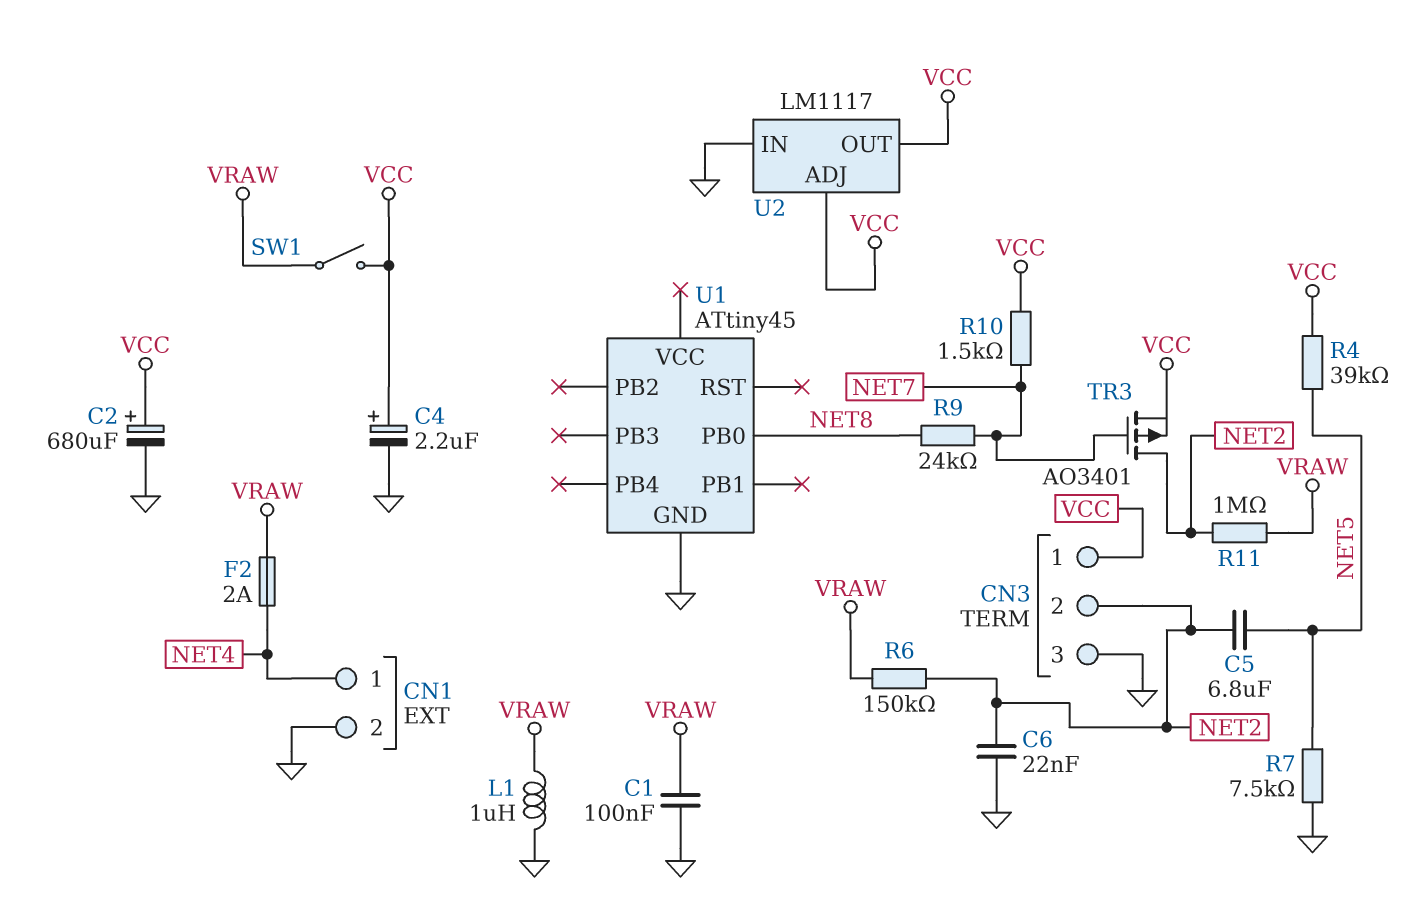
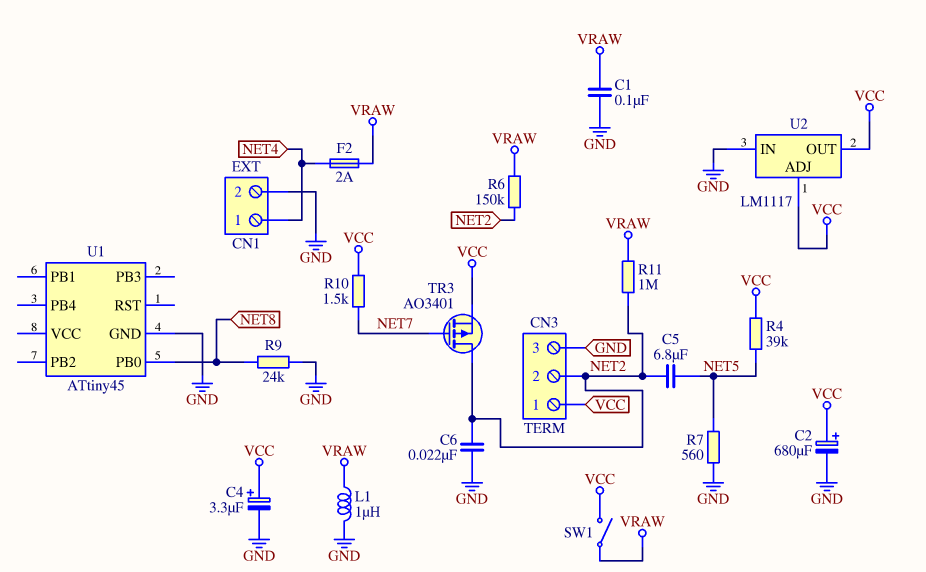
C4: 2.2uF (plus VCC, minus GND) -> 3.3uF (plus VCC, minus GND)
R7: 7.5k (GND, NET5) -> 560 (GND, NET5)
R9: 24k (NET7, NET8) -> 24k (GND, NET8)

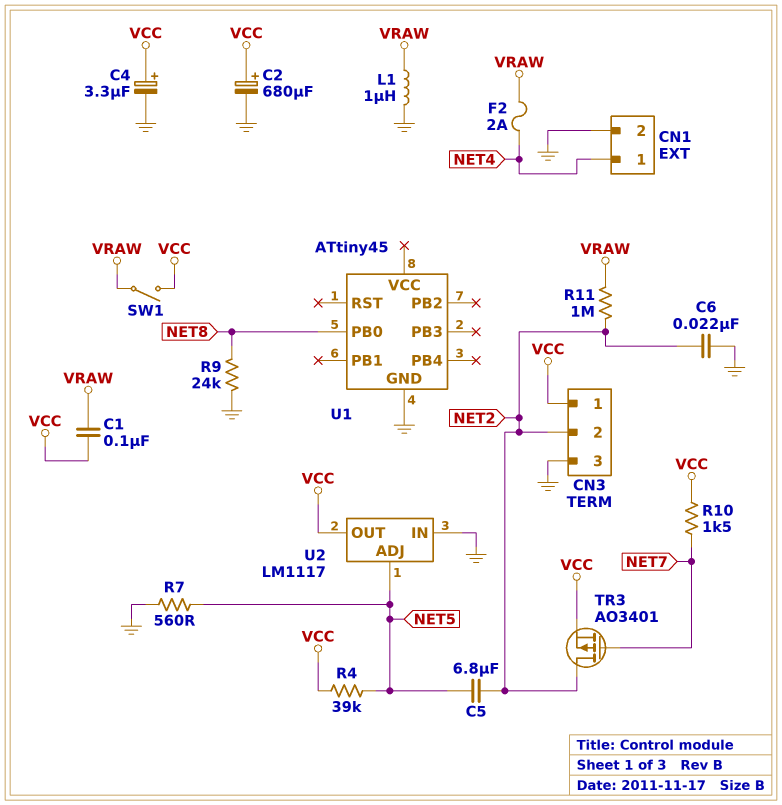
C1: 100nF (GND, VRAW) -> 100nF (VCC, VRAW)
R6: 150k (NET2, VRAW) -> none
U2 pin ADJ: VCC -> NET5

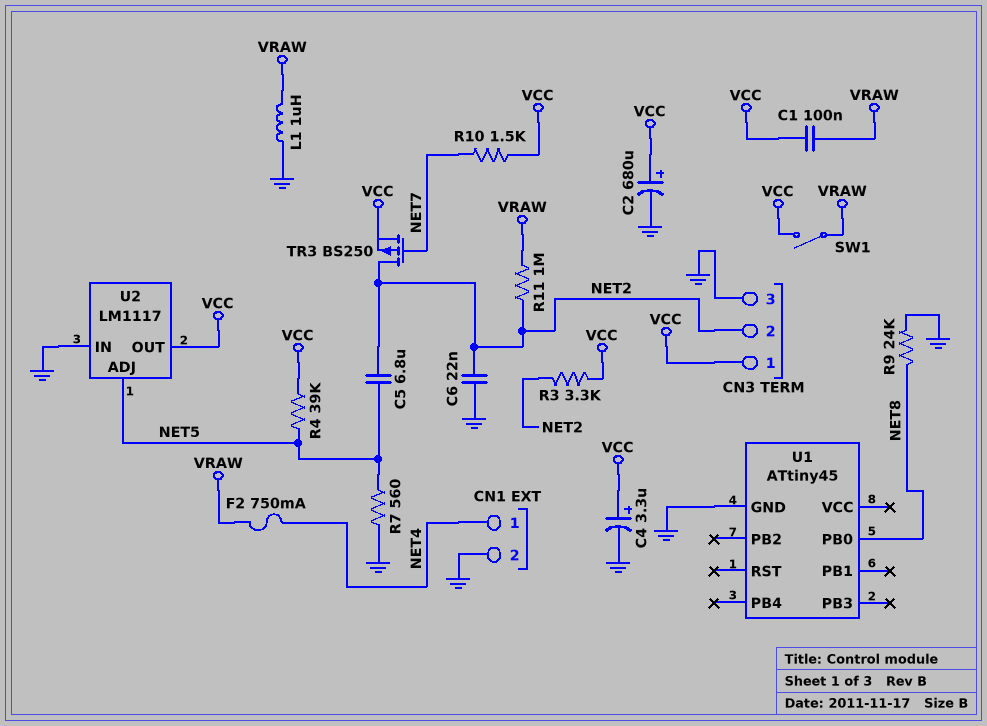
F2: 2A (NET4, VRAW) -> 750mA (NET4, VRAW)
R3: none -> 3.3k (NET2, VCC)
TR3: PMOS AO3401 (G NET7, D NET2, S VCC) -> PMOS BS250 (G NET7, D NET2, S VCC)

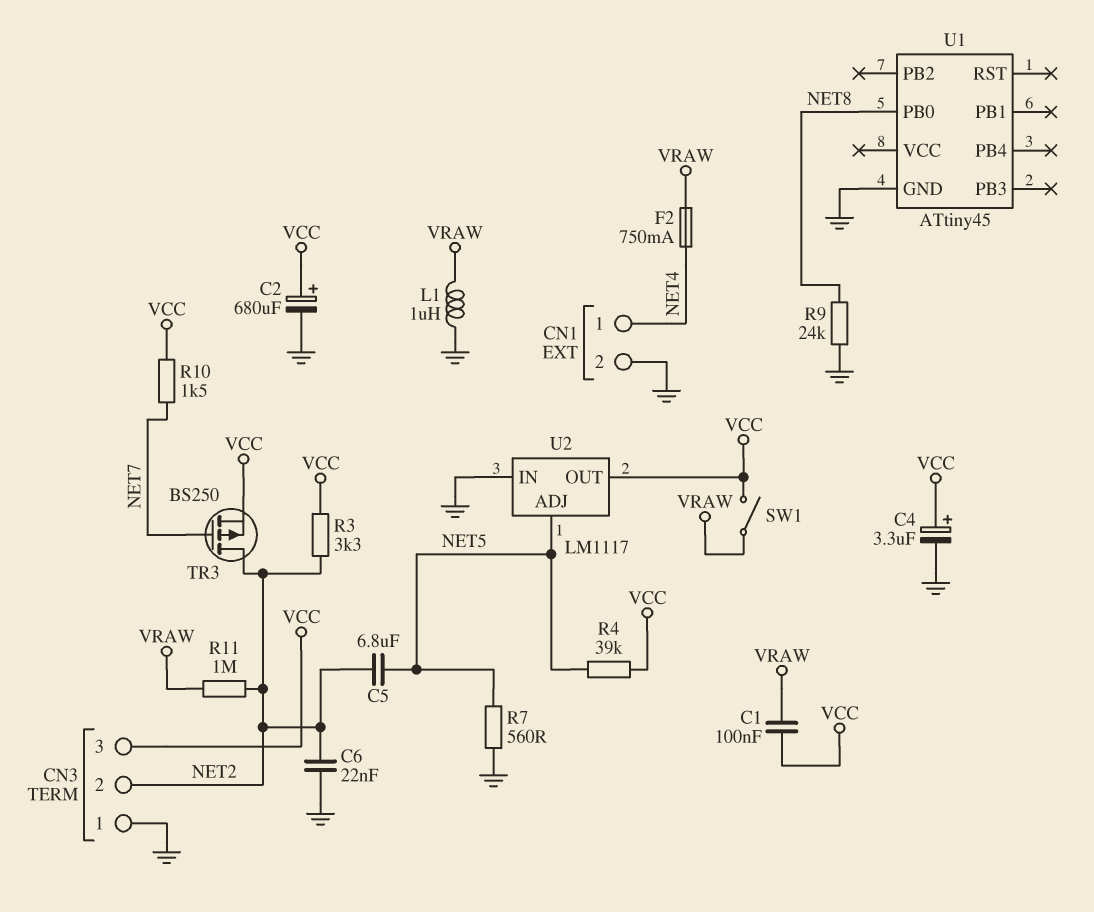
CN3 pin 1: VCC -> GND
CN3 pin 3: GND -> VCC

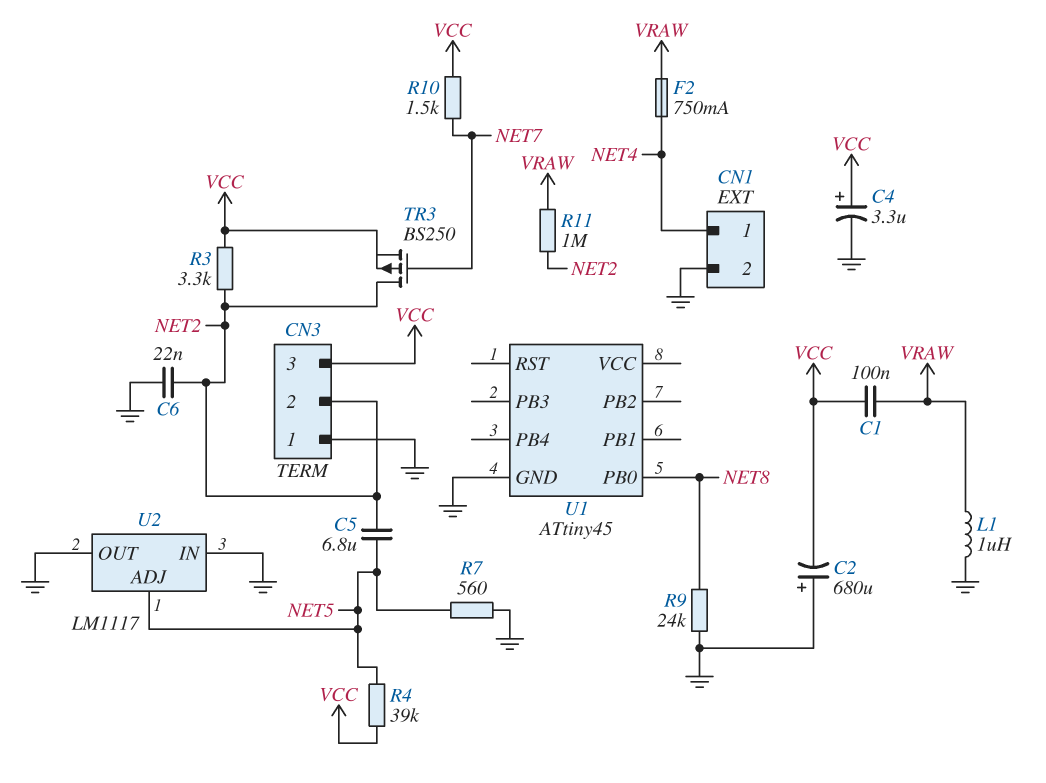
C2: 680uF (plus VCC, minus GND) -> 680uF (plus GND, minus VCC)
SW1: switch (VCC, VRAW) -> none
U2 pin OUT: VCC -> GND

